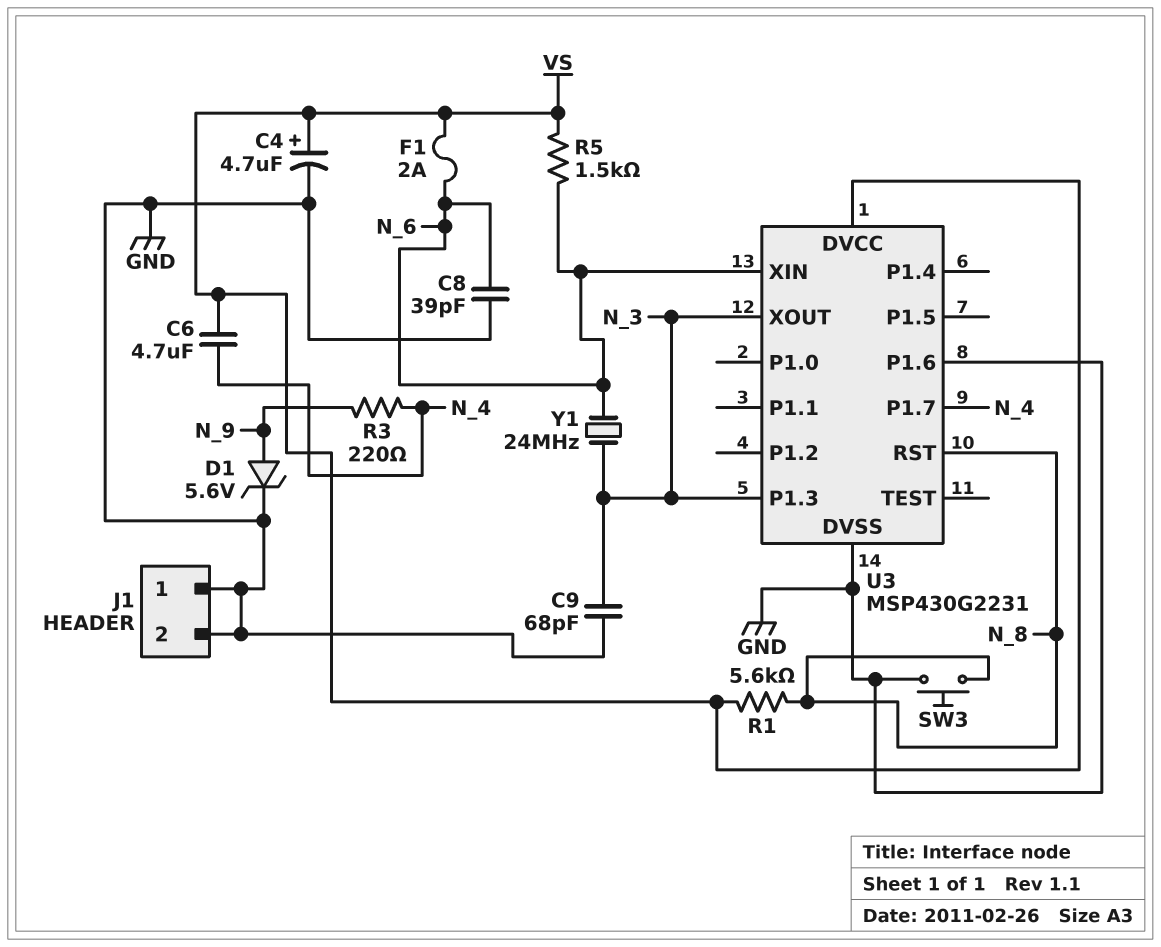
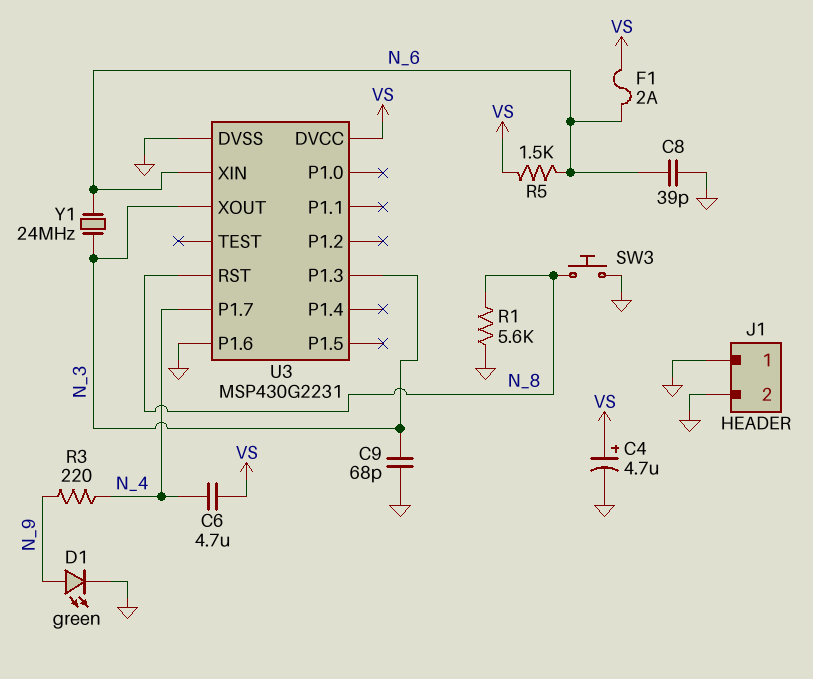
D1: zener 5.6V (A N_9, K GND) -> LED green (A N_9, K GND)
R1: 5.6k (N_8, VS) -> 5.6k (GND, N_8)

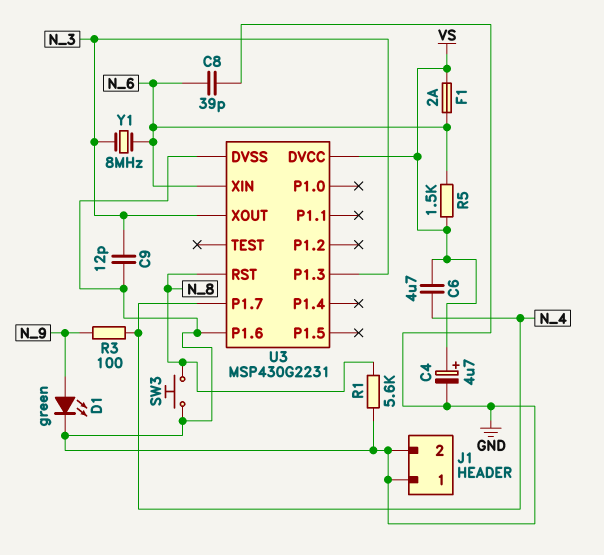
C9: 68pF (GND, N_3) -> 12pF (GND, N_3)
R3: 220 (N_4, N_9) -> 100 (N_4, N_9)
Y1: 24MHz (N_3, N_6) -> 8MHz (N_3, N_6)

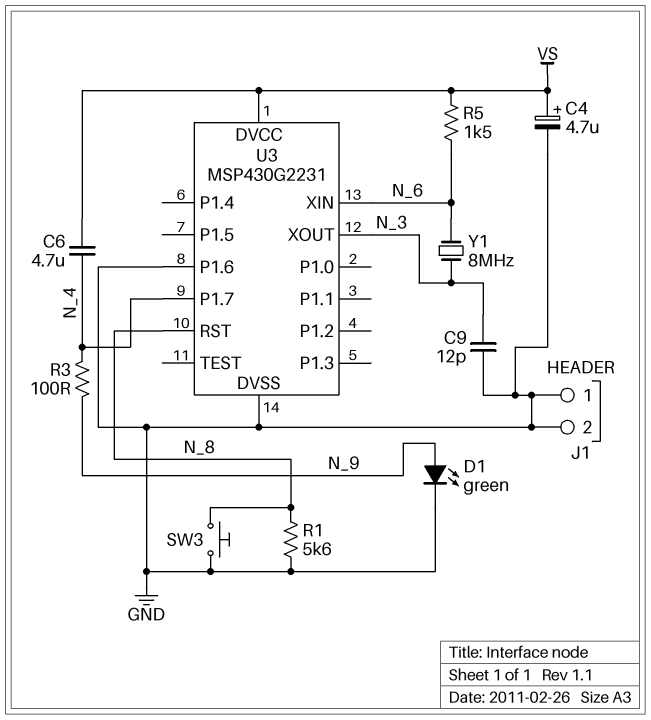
C8: 39pF (GND, N_6) -> none
F1: 2A (N_6, VS) -> none
U3 pin P1.3: N_3 -> none

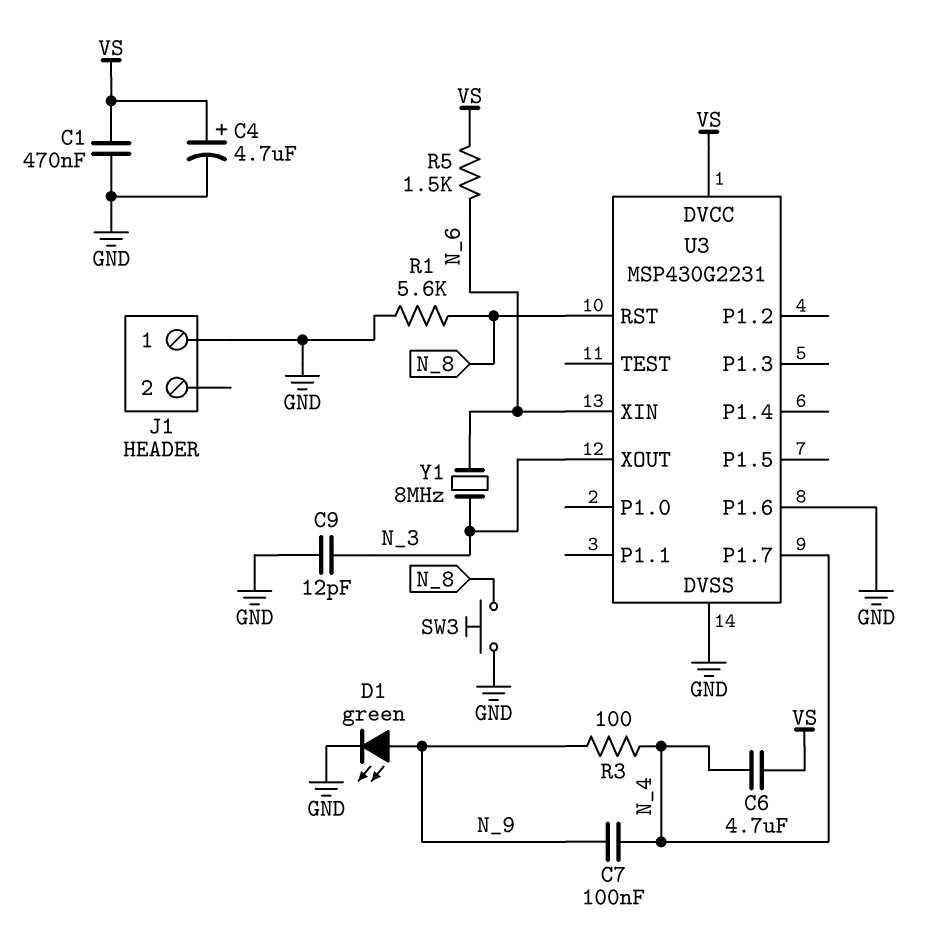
C1: none -> 470nF (GND, VS)
C7: none -> 100nF (N_4, N_9)
J1 pin 2: GND -> none

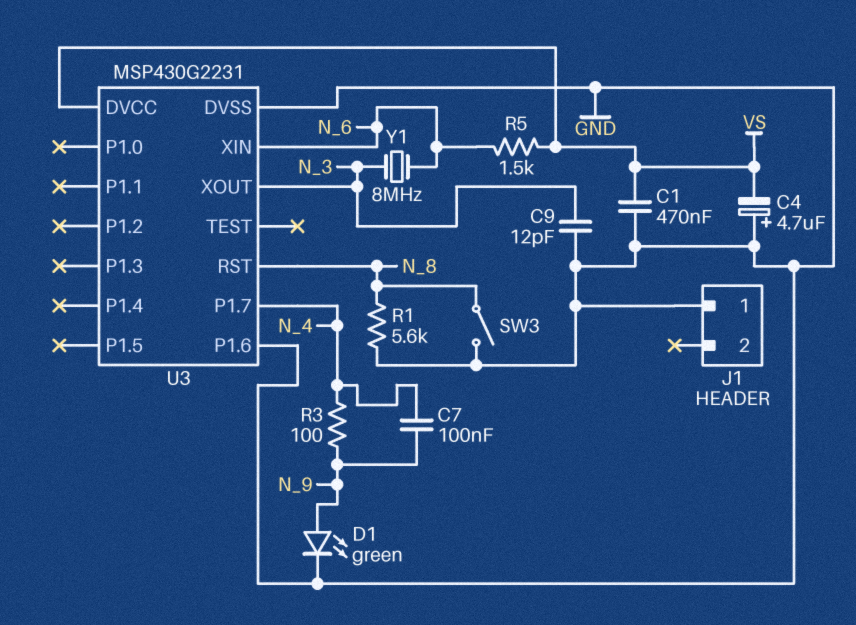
C4: 4.7uF (plus VS, minus GND) -> 4.7uF (plus GND, minus VS)
C6: 4.7uF (N_4, VS) -> none
SW3: button (GND, N_8) -> switch (GND, N_8)

